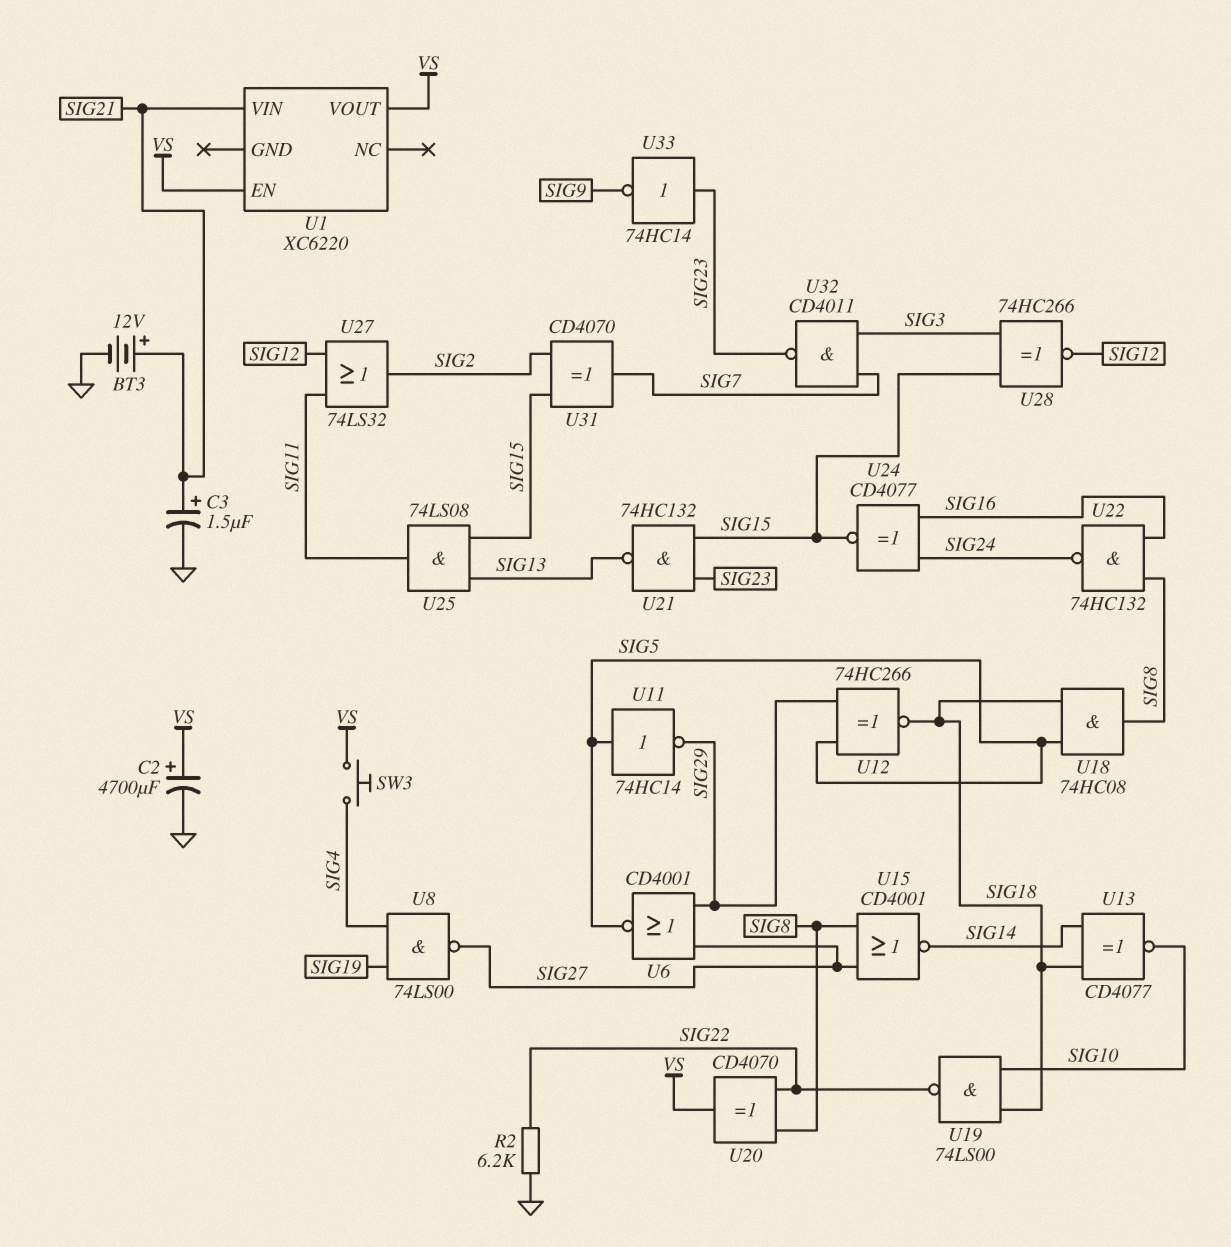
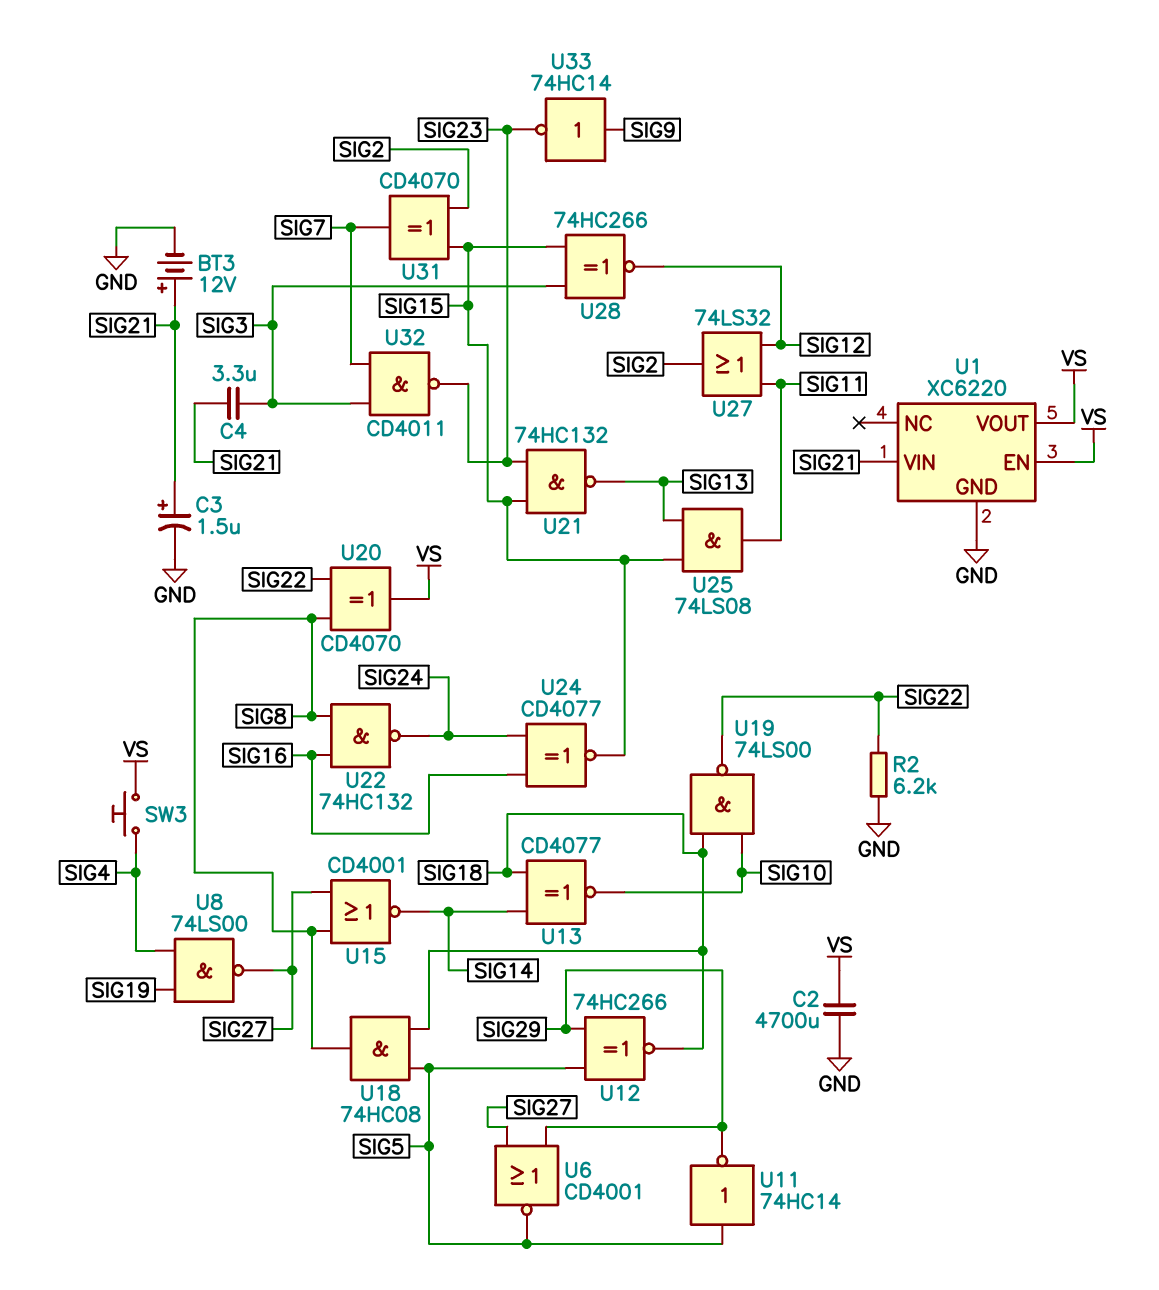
C2: 4700uF (plus VS, minus GND) -> 4700uF (GND, VS)
C4: none -> 3.3uF (SIG3, SIG21)
U1 pin GND: none -> GND
U33: NOT 74HC14 (in SIG23, out SIG9) -> NOT 74HC14 (in SIG9, out SIG23)

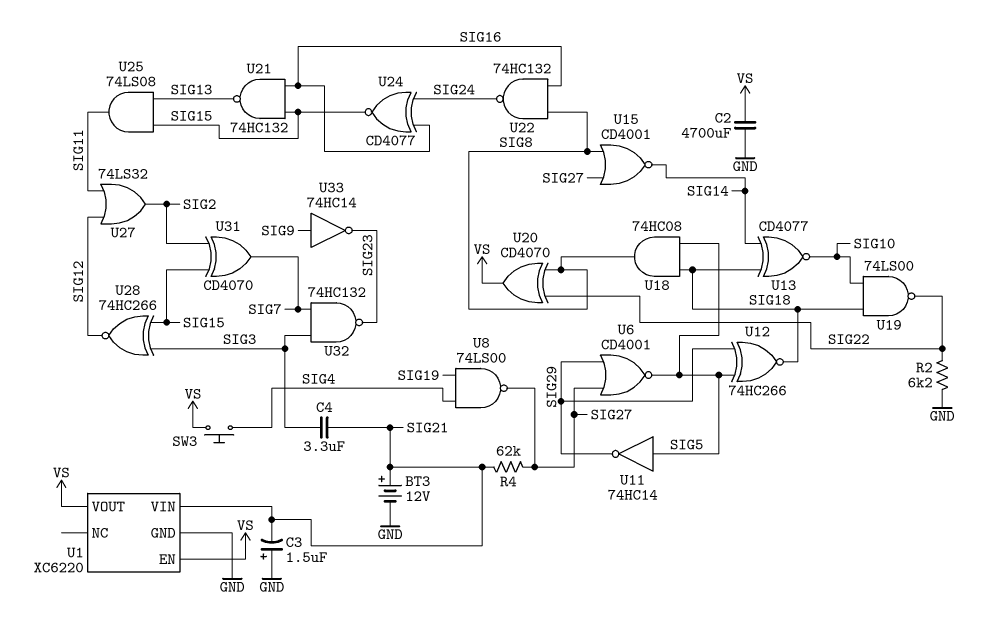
C3: 1.5uF (plus SIG21, minus GND) -> 1.5uF (plus GND, minus SIG21)
R4: none -> 62k (SIG21, SIG27)
U21: NAND 74HC132 (in SIG15, in SIG23, out SIG13) -> NAND 74HC132 (in SIG15, in SIG16, out SIG13)
U32: NAND CD4011 (in SIG3, in SIG7, out SIG23) -> NAND 74HC132 (in SIG3, in SIG7, out SIG23)

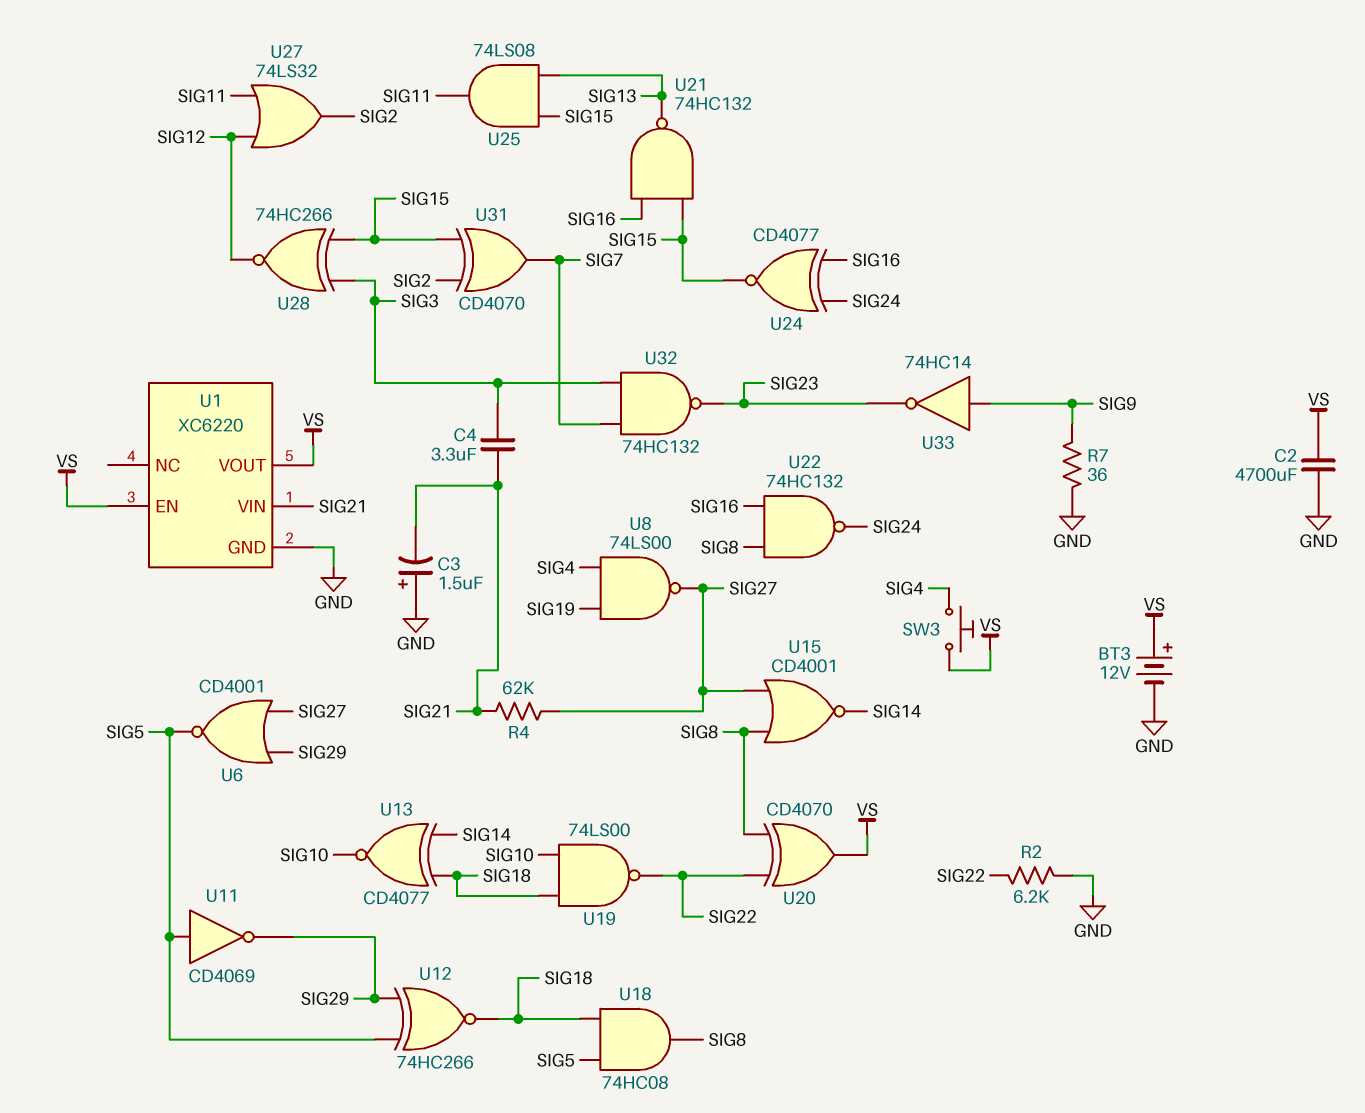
BT3: 12V (plus SIG21, minus GND) -> 12V (plus VS, minus GND)
R7: none -> 36 (GND, SIG9)
U11: NOT 74HC14 (in SIG5, out SIG29) -> NOT CD4069 (in SIG5, out SIG29)

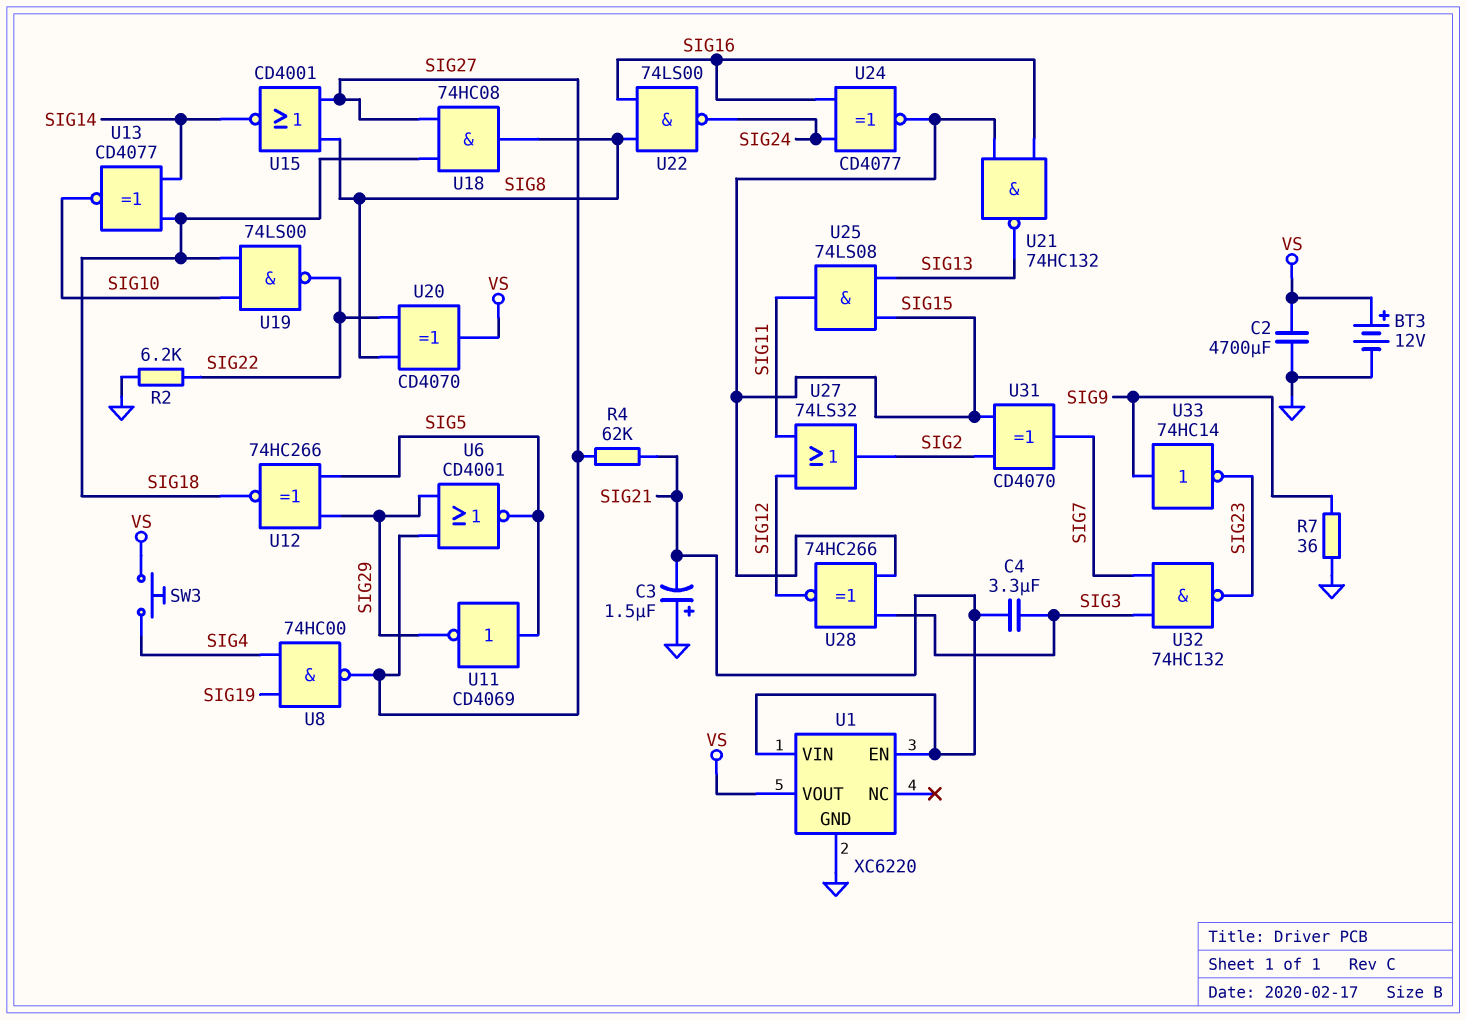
U1 pin EN: VS -> SIG21
U8: NAND 74LS00 (in SIG4, in SIG19, out SIG27) -> NAND 74HC00 (in SIG4, in SIG19, out SIG27)
U18: AND 74HC08 (in SIG5, in SIG18, out SIG8) -> AND 74HC08 (in SIG18, in SIG27, out SIG8)
U22: NAND 74HC132 (in SIG8, in SIG16, out SIG24) -> NAND 74LS00 (in SIG8, in SIG16, out SIG24)

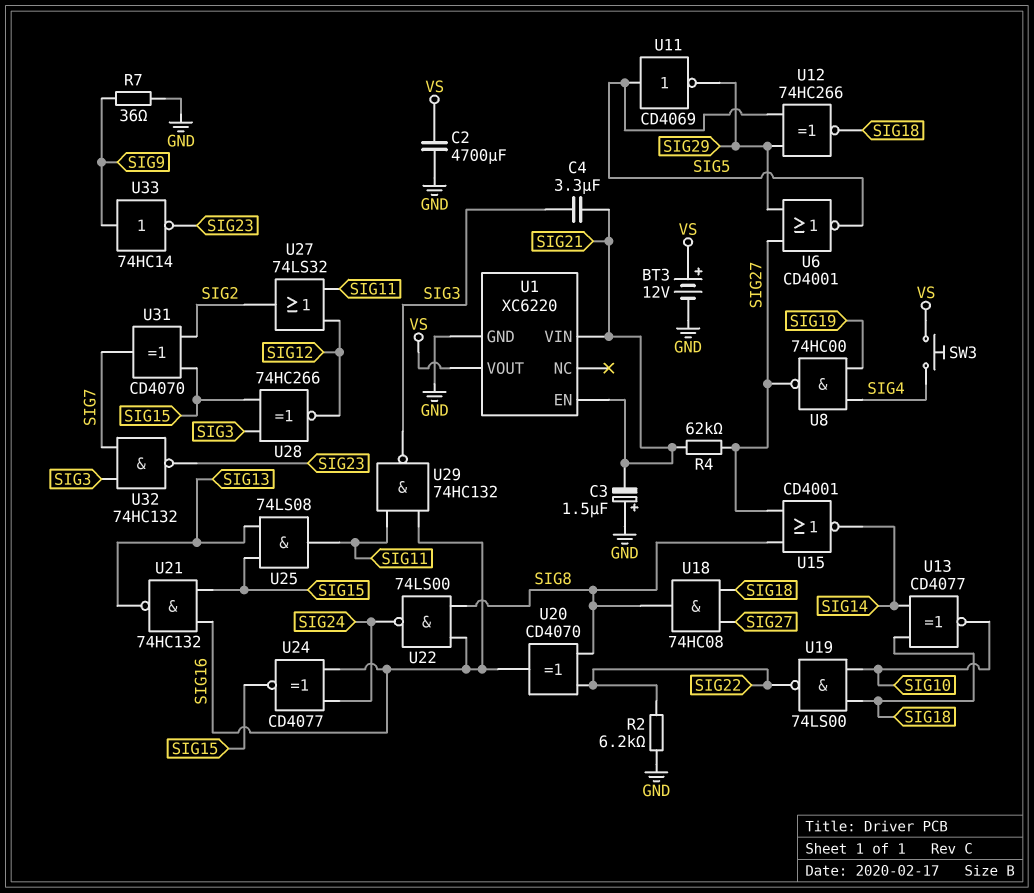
U20: XOR CD4070 (in SIG8, in SIG22, out VS) -> XOR CD4070 (in SIG8, in SIG22, out SIG16)
U29: none -> NAND 74HC132 (in SIG11, in SIG16, out SIG3)

